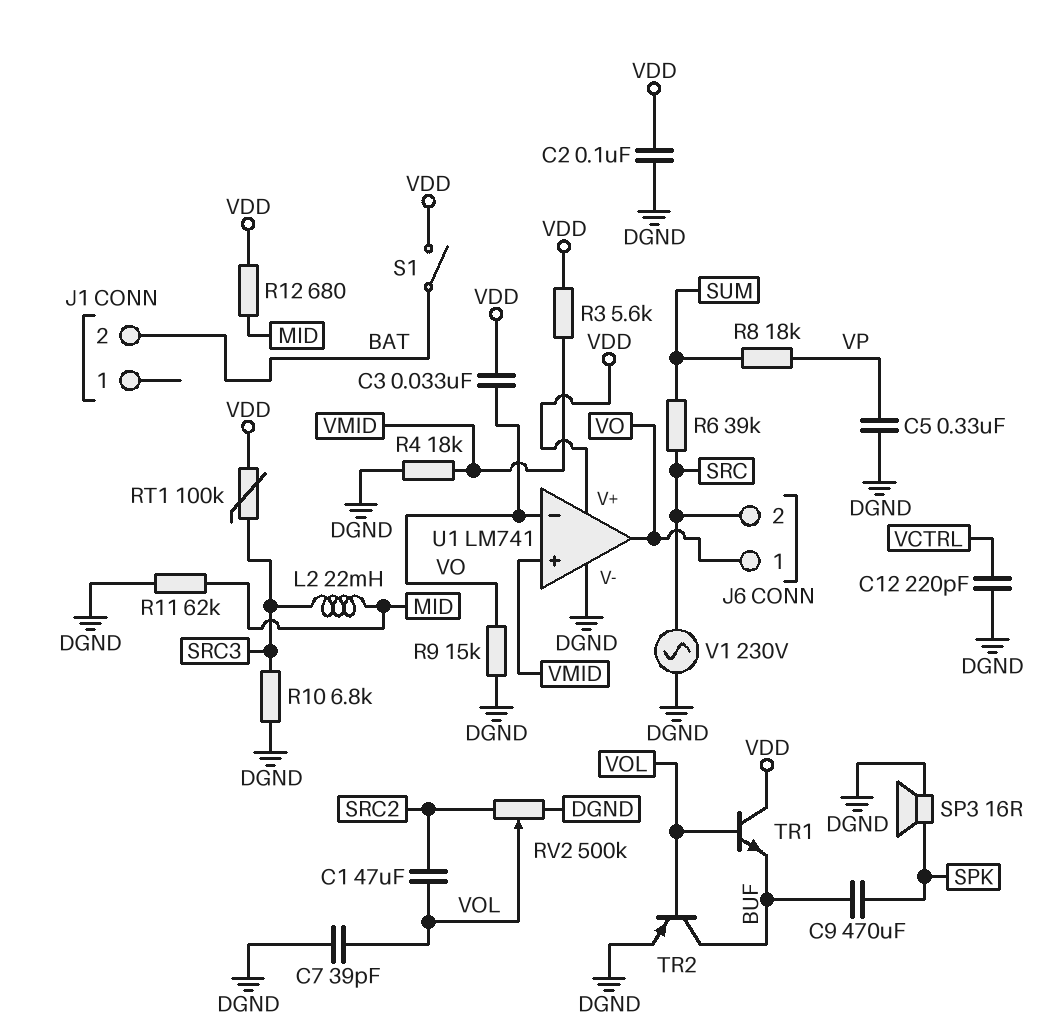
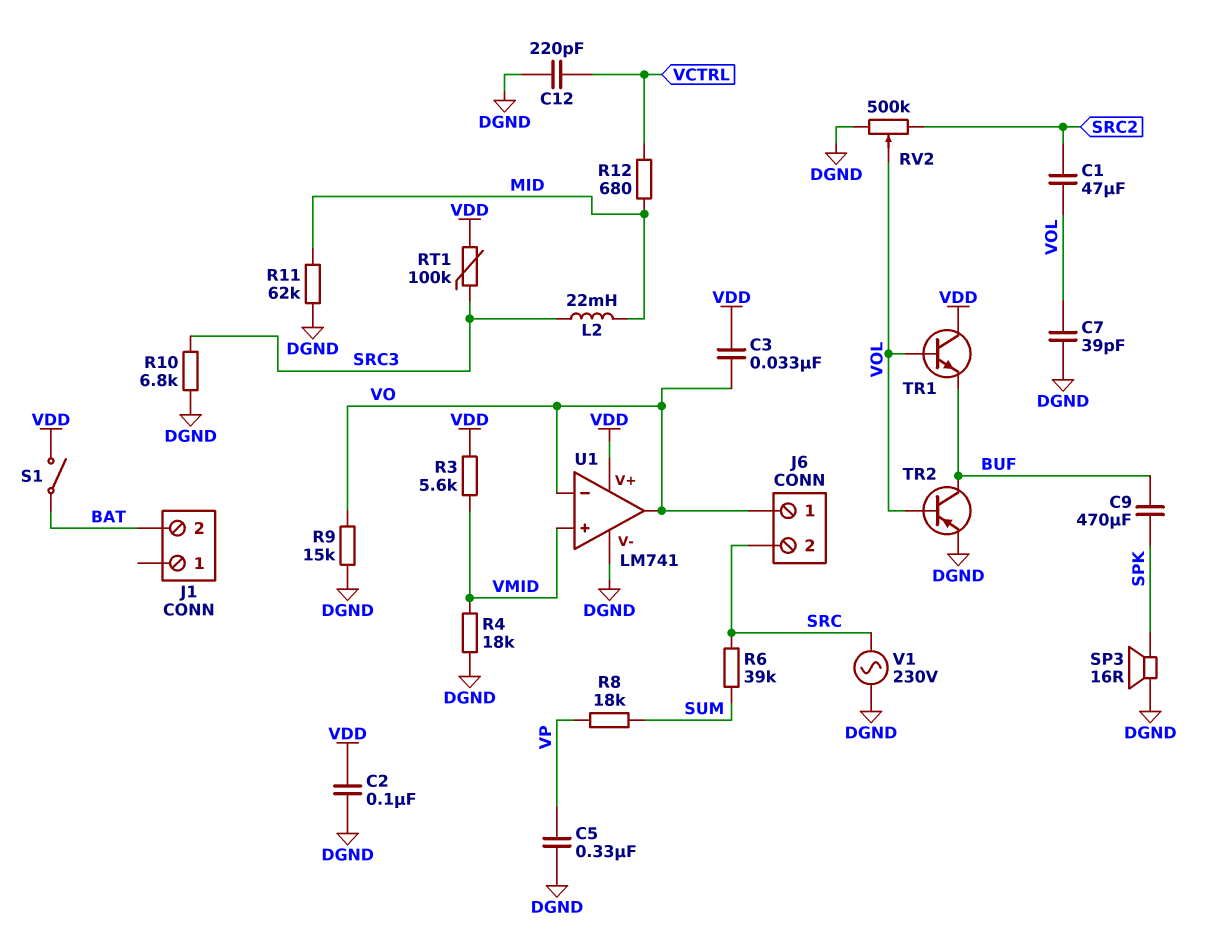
R12: 680 (MID, VDD) -> 680 (MID, VCTRL)

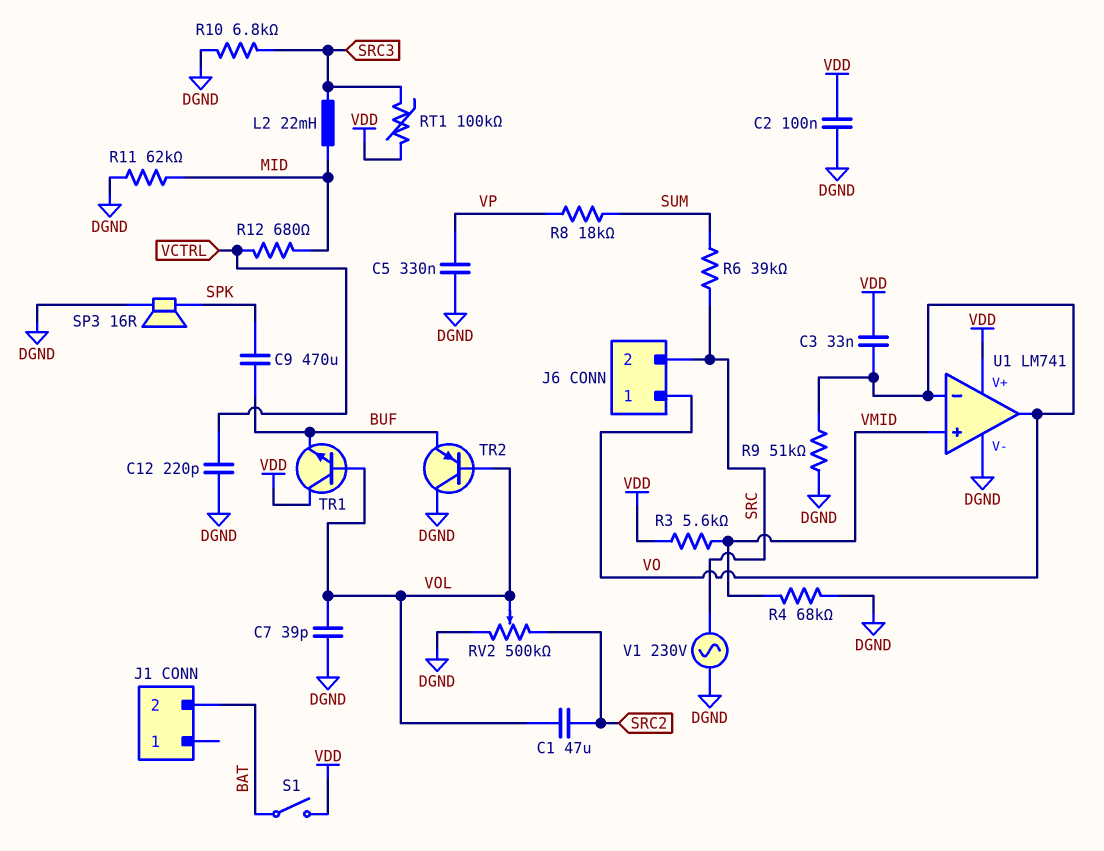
R4: 18k (DGND, VMID) -> 68k (DGND, VMID)
R9: 15k (DGND, VO) -> 51k (DGND, VO)
TR2: PNP (B VOL, C BUF, E DGND) -> PNP (B VOL, C DGND, E BUF)

